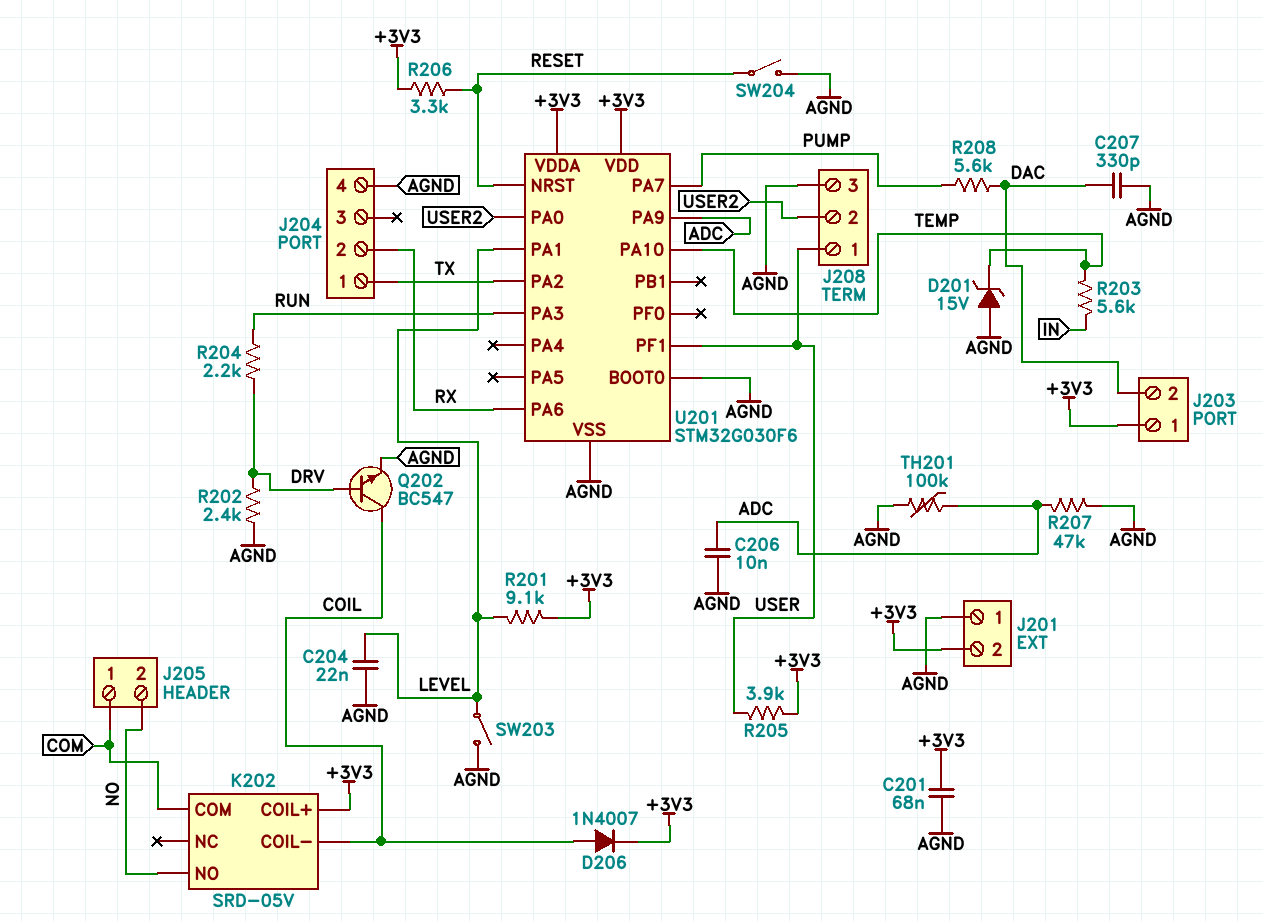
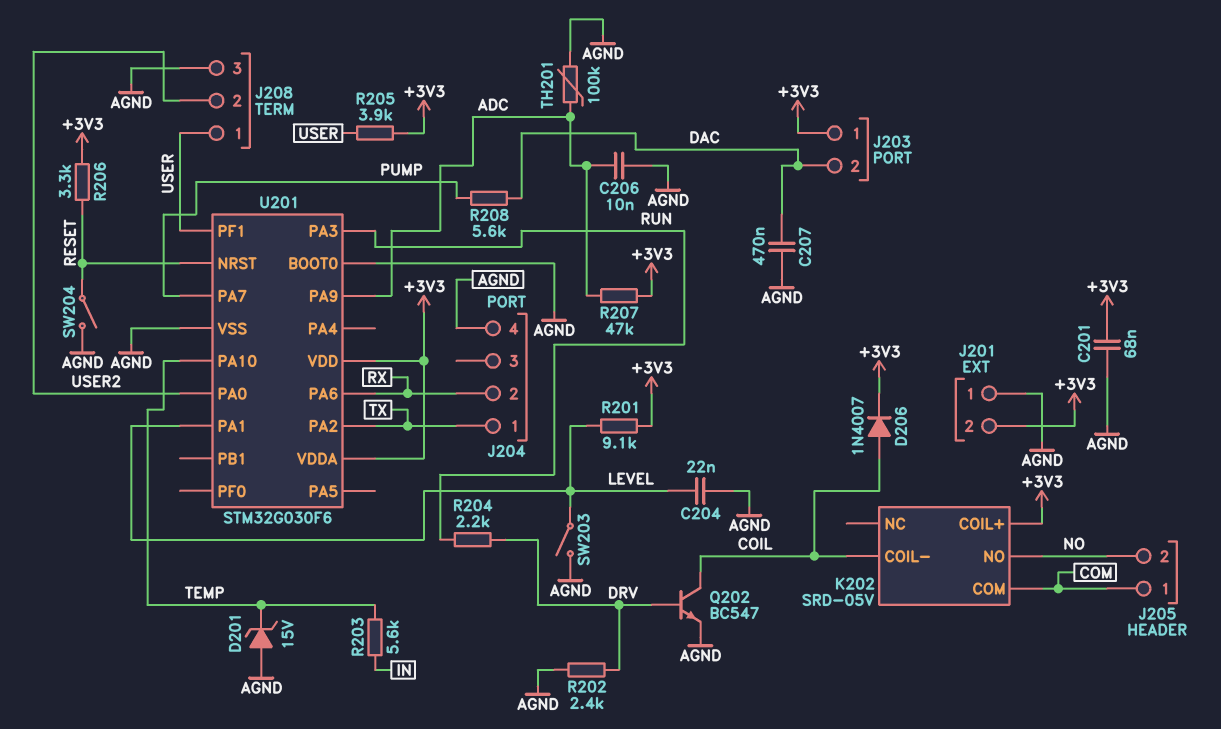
C207: 330pF (AGND, DAC) -> 470nF (AGND, DAC)
R207: 47k (ADC, AGND) -> 47k (+3V3, ADC)

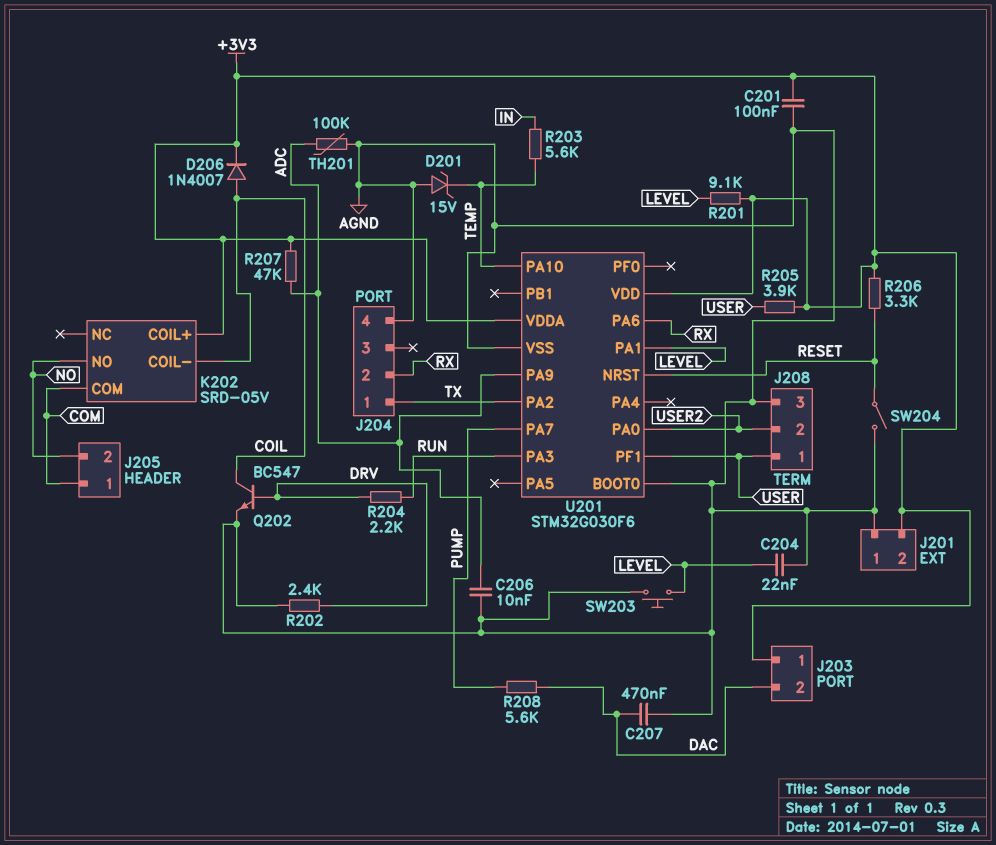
C201: 68nF (+3V3, AGND) -> 100nF (+3V3, AGND)
SW203: switch (AGND, LEVEL) -> button (AGND, LEVEL)

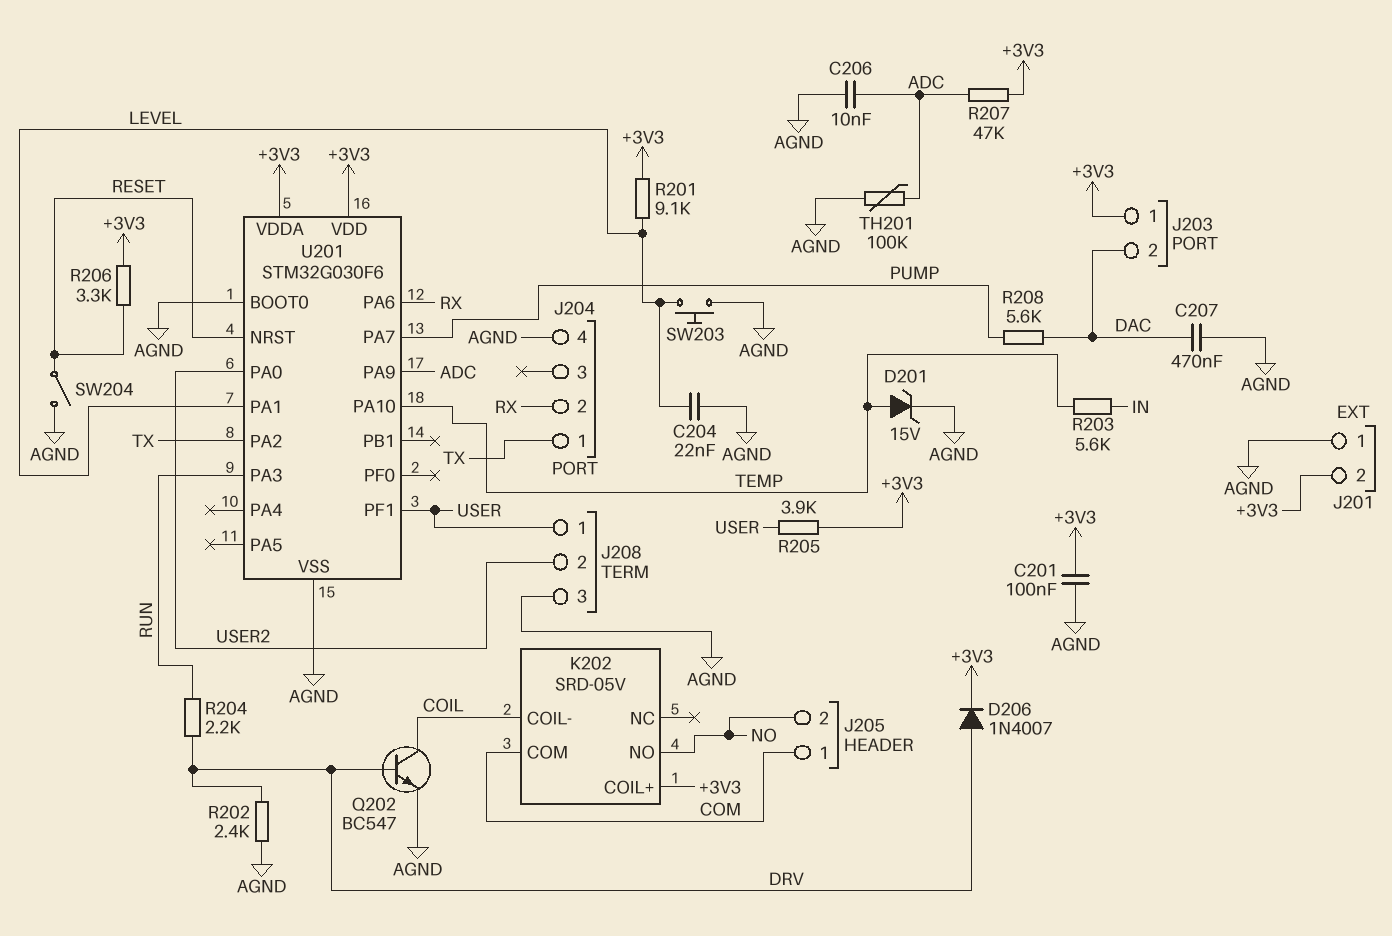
D201: zener 15V (A AGND, K TEMP) -> zener 15V (A TEMP, K AGND)
D206: diode 1N4007 (A COIL, K +3V3) -> diode 1N4007 (A DRV, K +3V3)

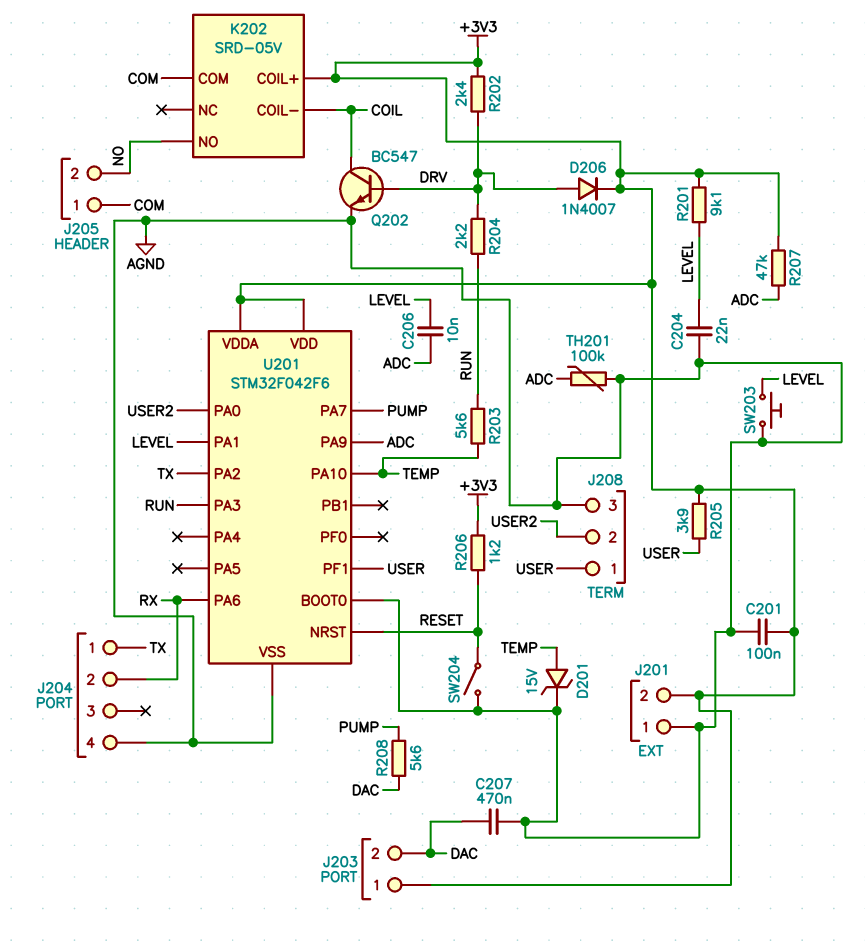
C206: 10nF (ADC, AGND) -> 10nF (ADC, LEVEL)
R202: 2.4k (AGND, DRV) -> 2.4k (+3V3, DRV)
R203: 5.6k (IN, TEMP) -> 5.6k (RUN, TEMP)
R206: 3.3k (+3V3, RESET) -> 1.2k (+3V3, RESET)
U201: STM32G030F6 -> STM32F042F6

